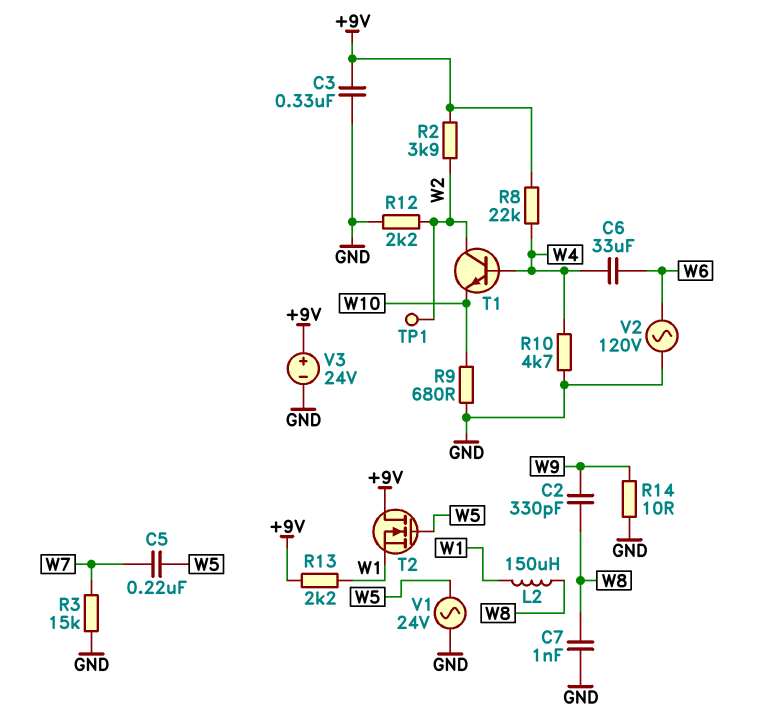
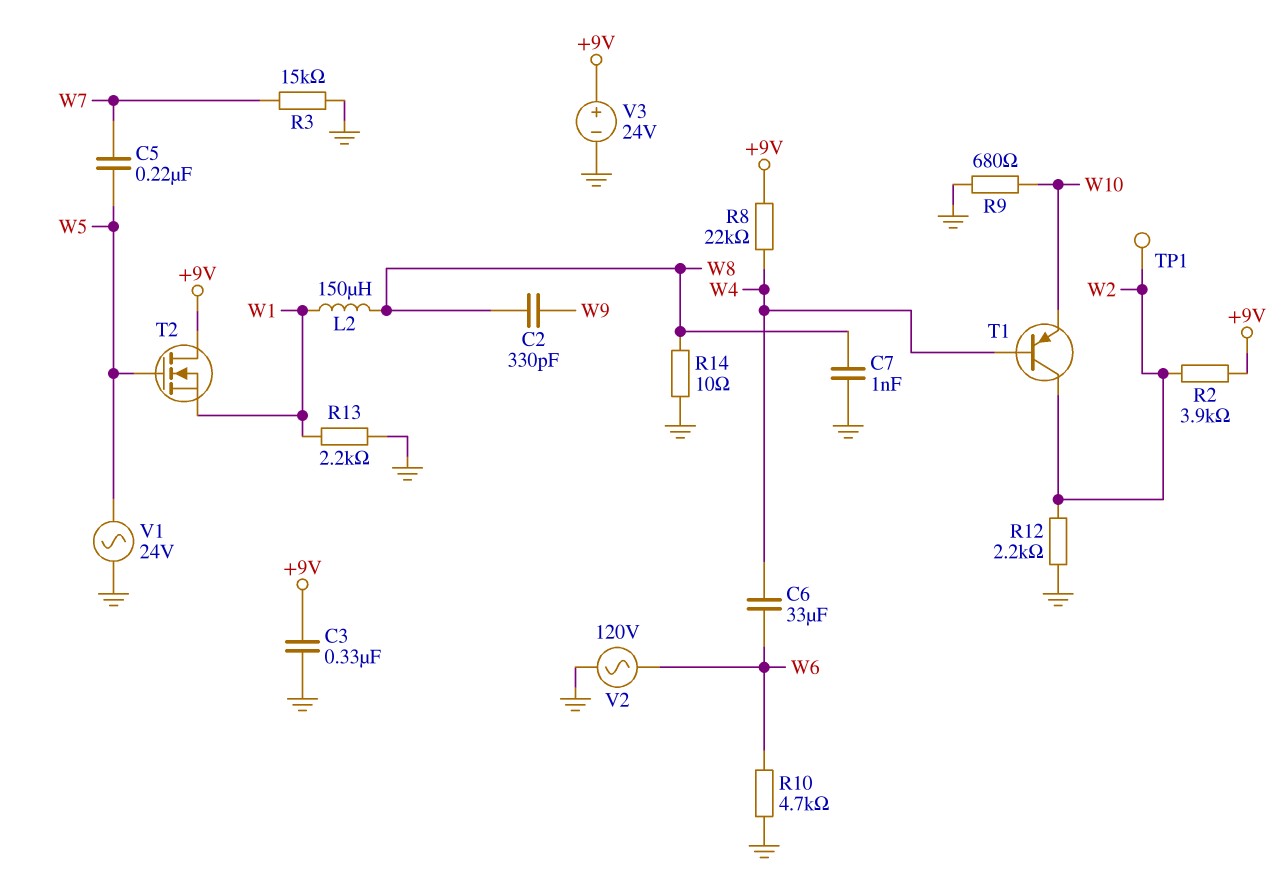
R10: 4.7k (GND, W4) -> 4.7k (GND, W6)
R13: 2.2k (+9V, W1) -> 2.2k (GND, W1)
R14: 10 (GND, W9) -> 10 (GND, W8)
T1: NPN (B W4, C W2, E W10) -> PNP (B W4, C W2, E W10)

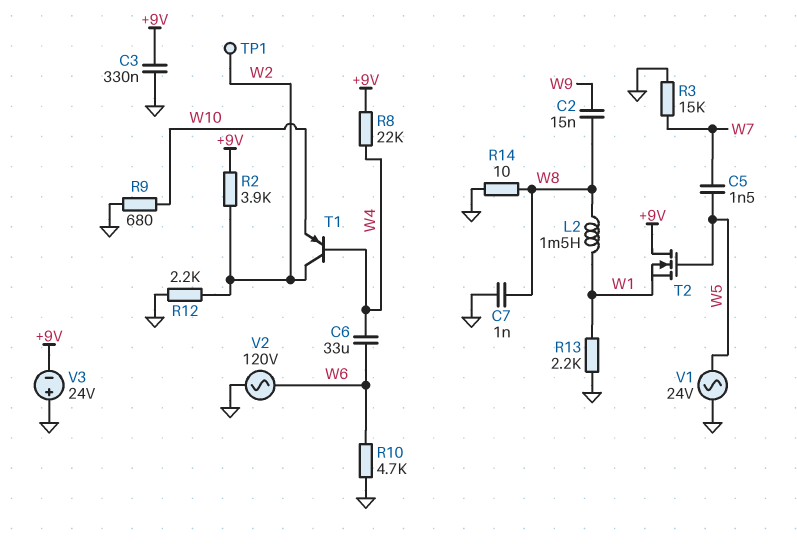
C2: 330pF (W8, W9) -> 15nF (W8, W9)
C5: 220nF (W5, W7) -> 1.5nF (W5, W7)
L2: 150uH (W1, W8) -> 1.5mH (W1, W8)
V3: 24V (plus +9V, minus GND) -> 24V (plus GND, minus +9V)

